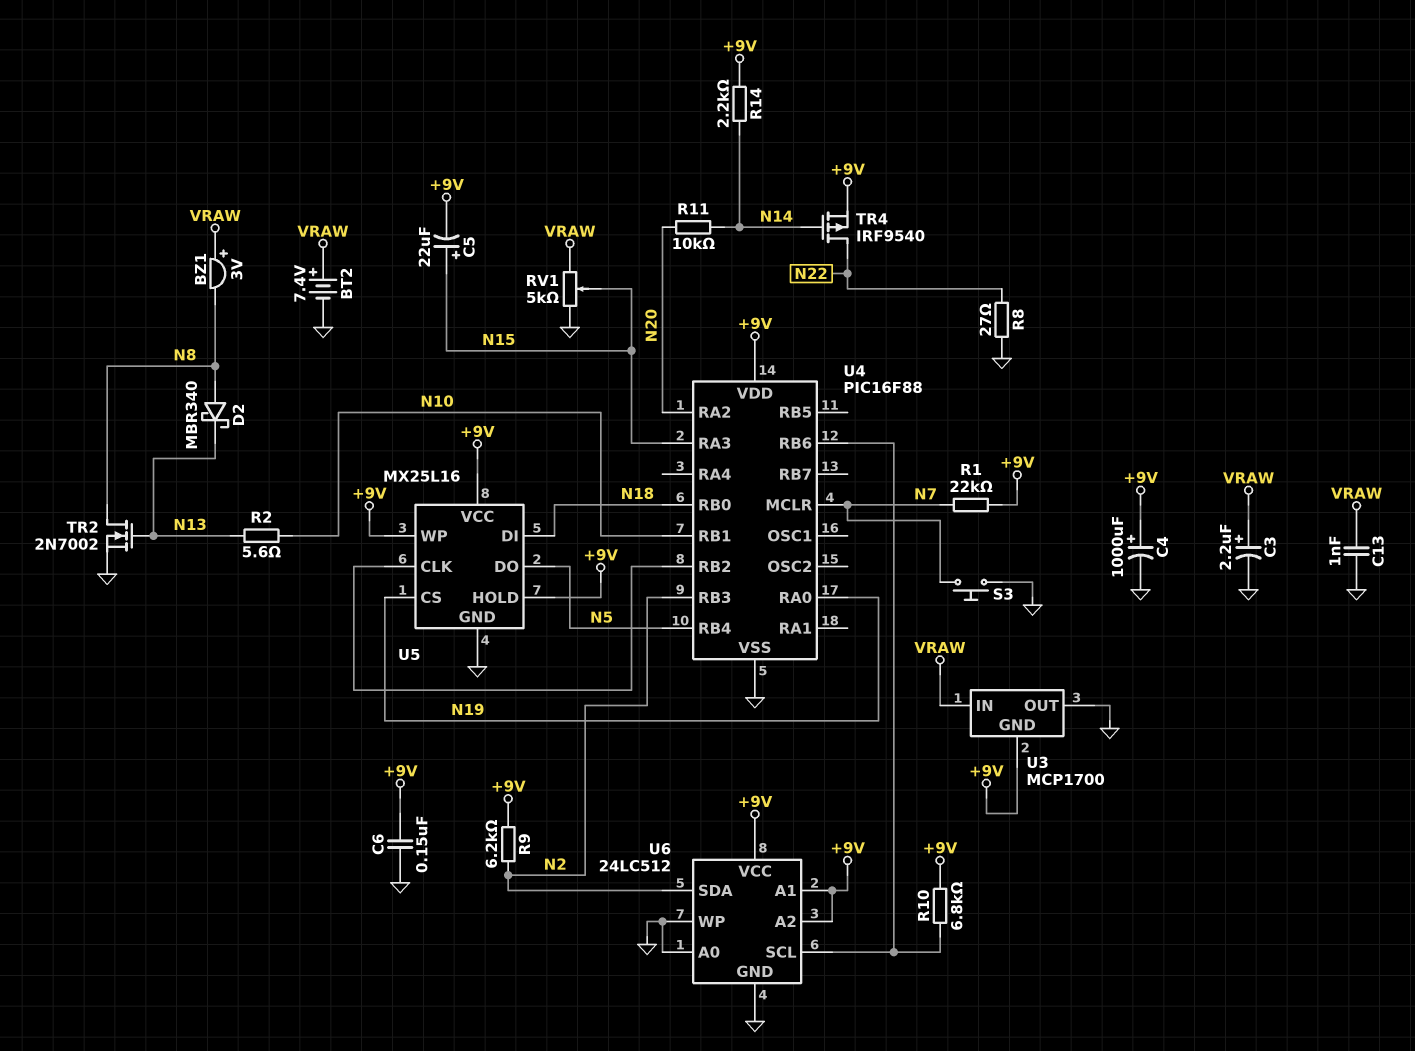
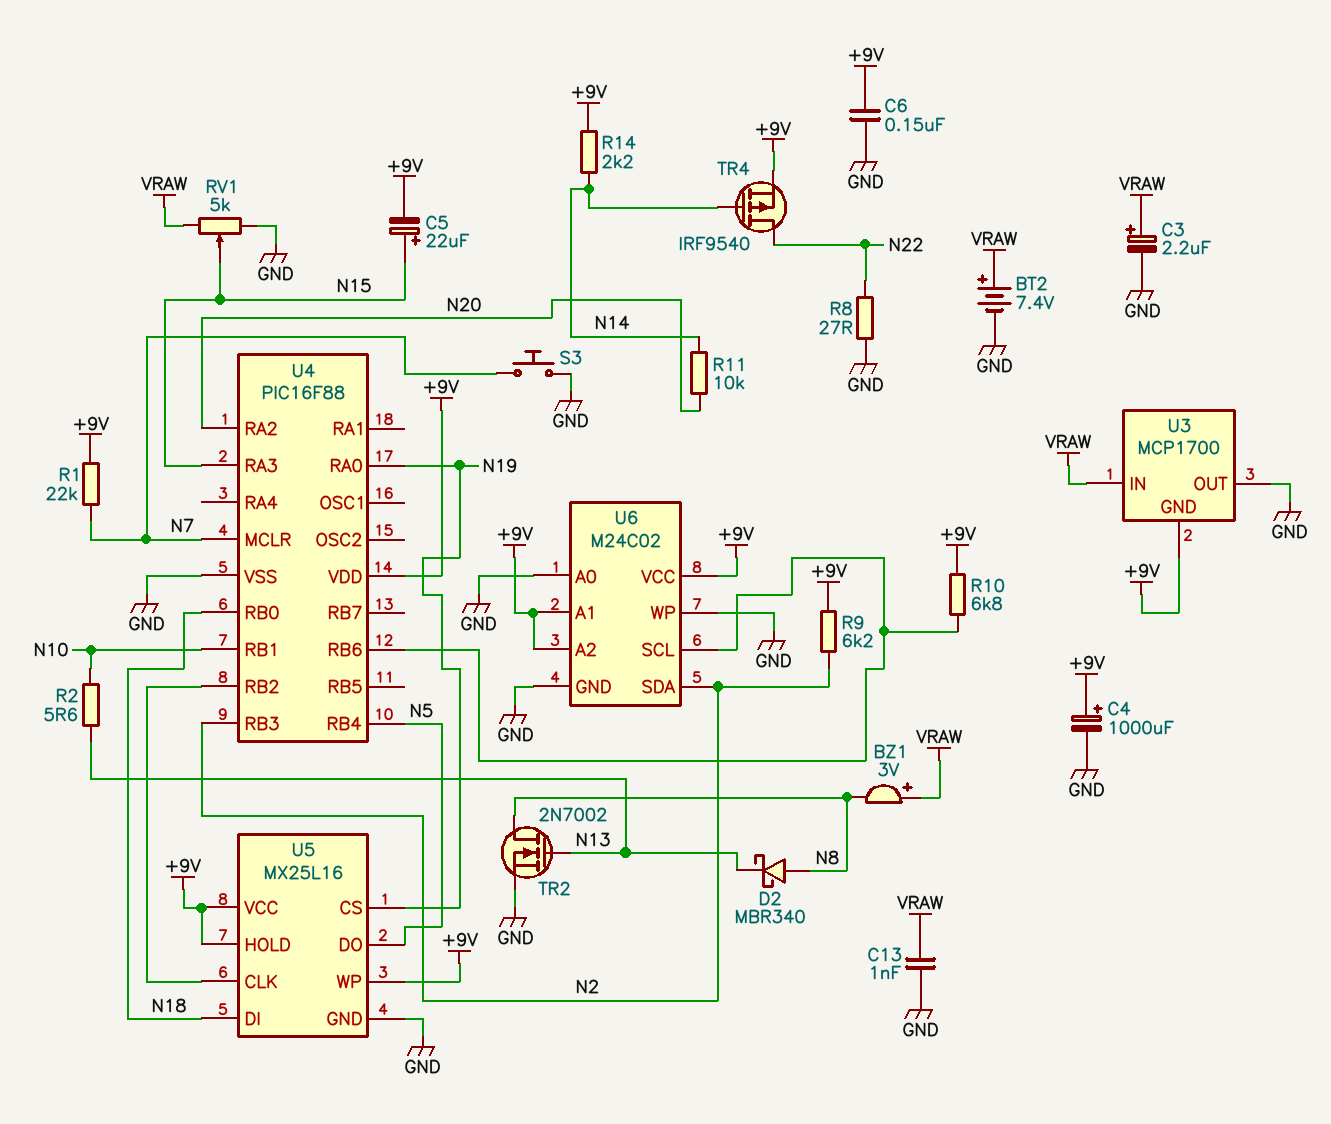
U6: 24LC512 -> M24C02

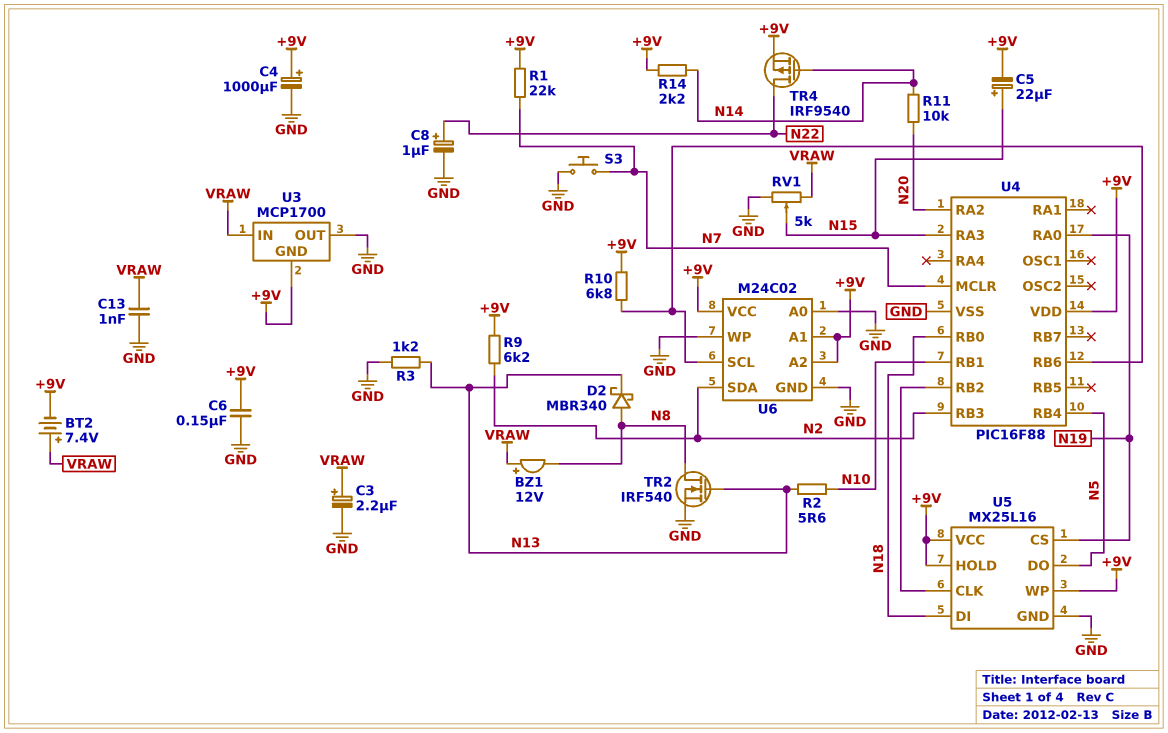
BT2: 7.4V (plus VRAW, minus GND) -> 7.4V (plus VRAW, minus +9V)
BZ1: buzzer 3V (plus VRAW, minus N8) -> buzzer 12V (plus VRAW, minus N8)
C8: none -> 1uF (plus N22, minus GND)
R3: none -> 1.2k (GND, N13)
R8: 27 (GND, N22) -> none
TR2: NMOS 2N7002 (G N13, D N8, S GND) -> NMOS IRF540 (G N13, D N8, S GND)

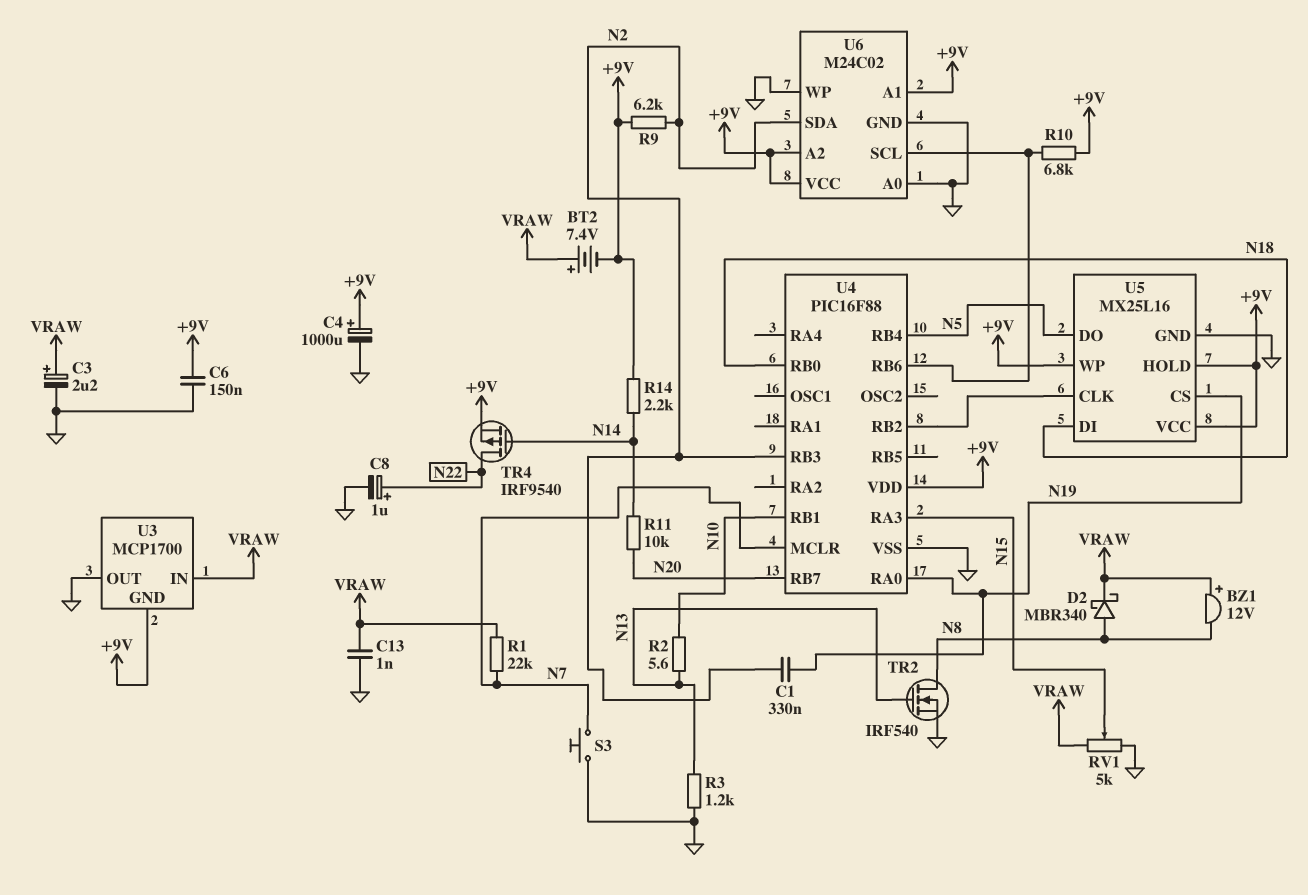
C1: none -> 330nF (N2, N19)
C5: 22uF (plus N15, minus +9V) -> none
D2: schottky MBR340 (A N8, K N13) -> schottky MBR340 (A N8, K VRAW)
R1: 22k (+9V, N7) -> 22k (N7, VRAW)
U4 pin RA2: N20 -> none
U4 pin RB7: none -> N20

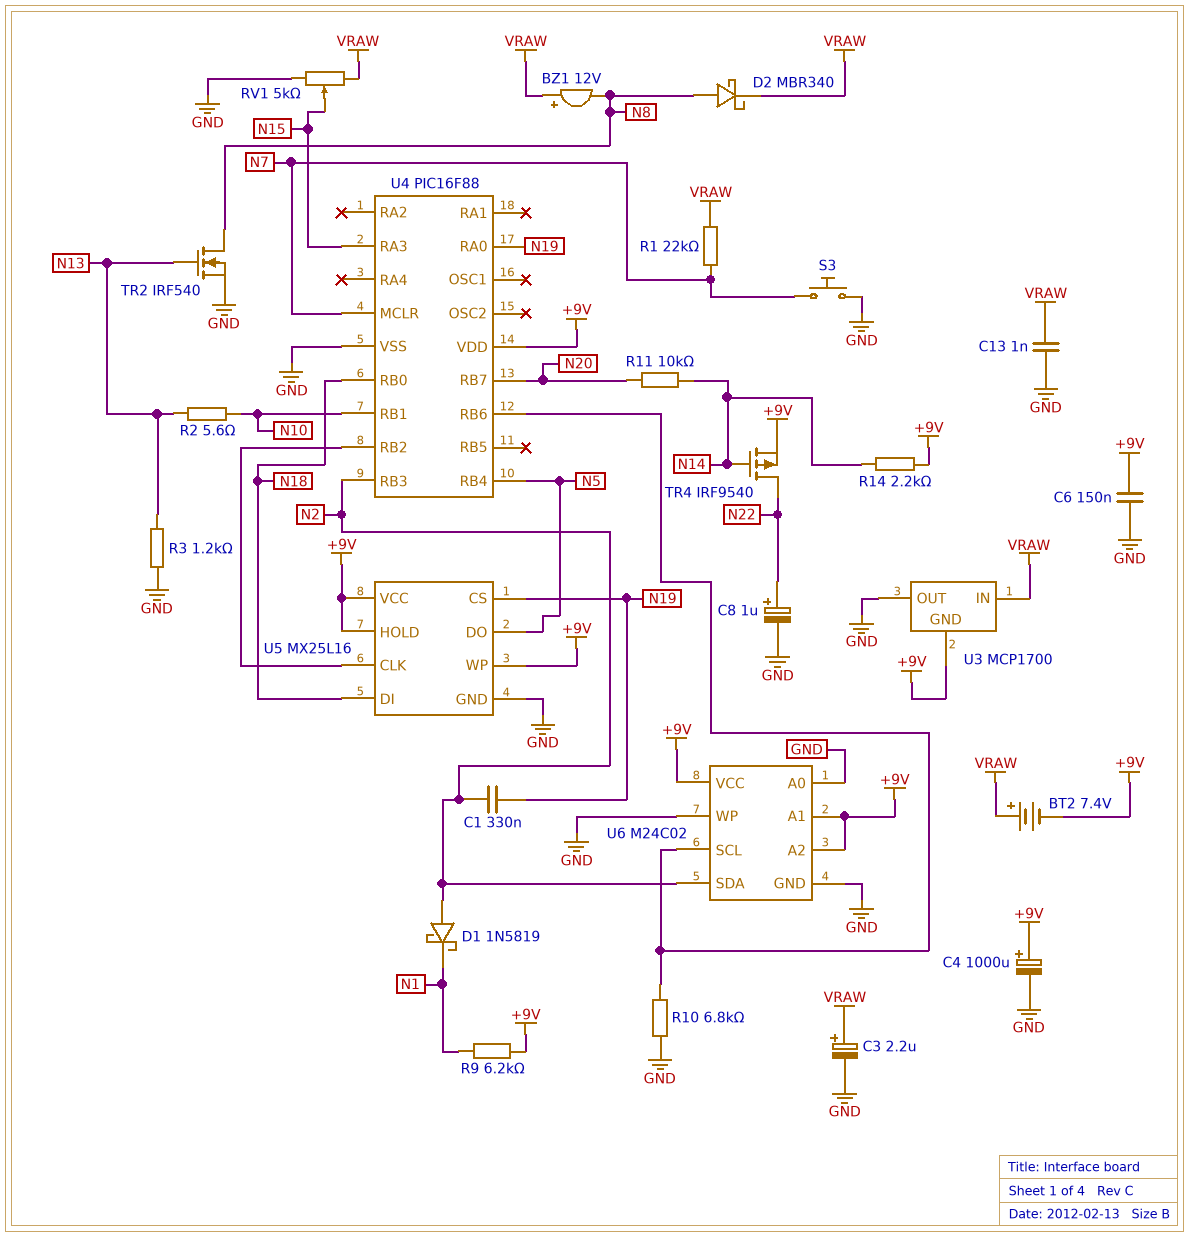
D1: none -> schottky 1N5819 (A N2, K N1)
R9: 6.2k (+9V, N2) -> 6.2k (+9V, N1)
R10: 6.8k (+9V, U4/RB6) -> 6.8k (GND, U4/RB6)

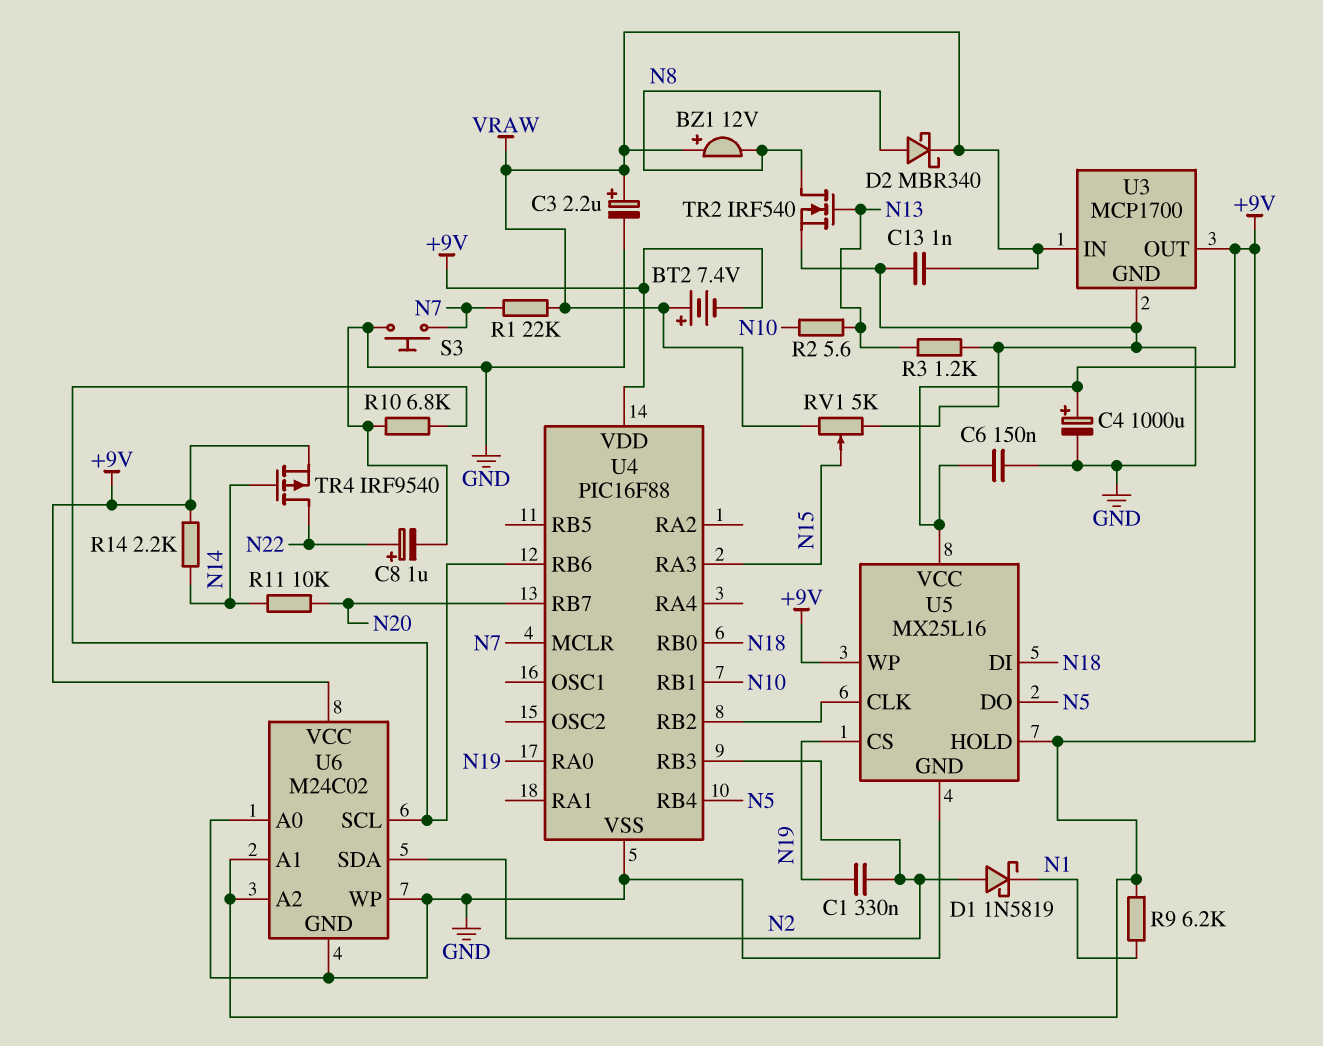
U3 pin GND: +9V -> GND
U3 pin OUT: GND -> +9V

